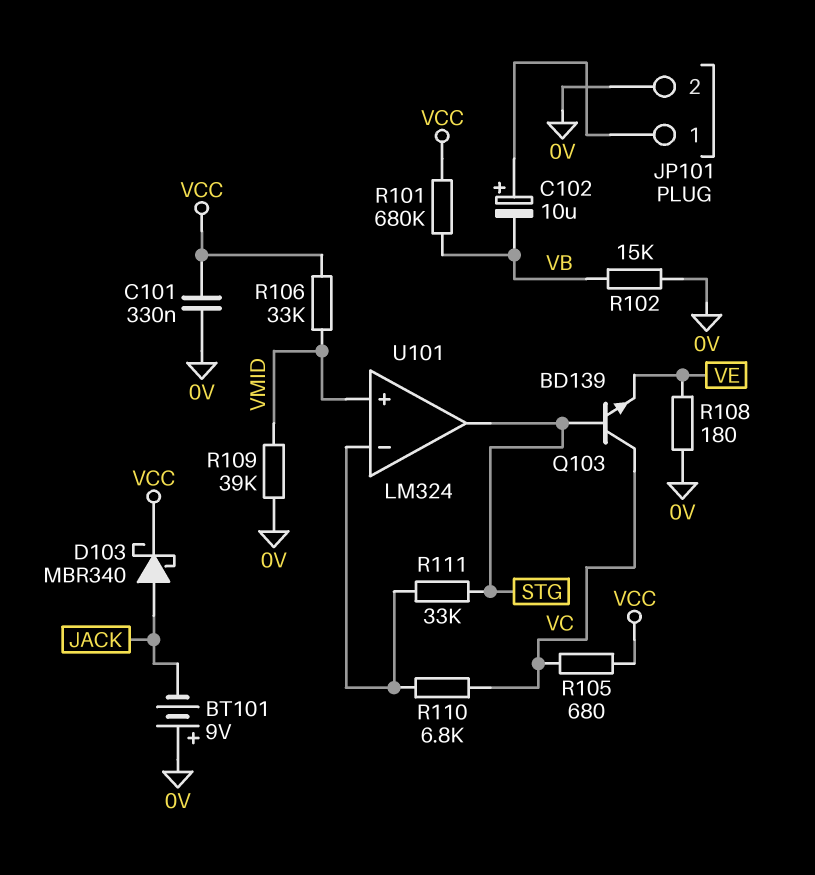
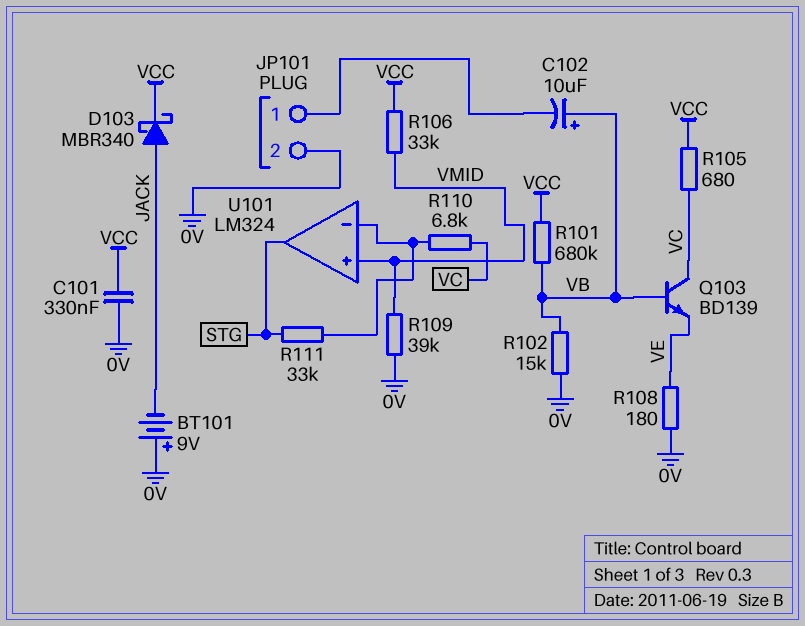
C102: 10uF (plus JP101/1, minus VB) -> 10uF (plus VB, minus JP101/1)
Q103: NPN BD139 (B STG, C VC, E VE) -> NPN BD139 (B VB, C VC, E VE)

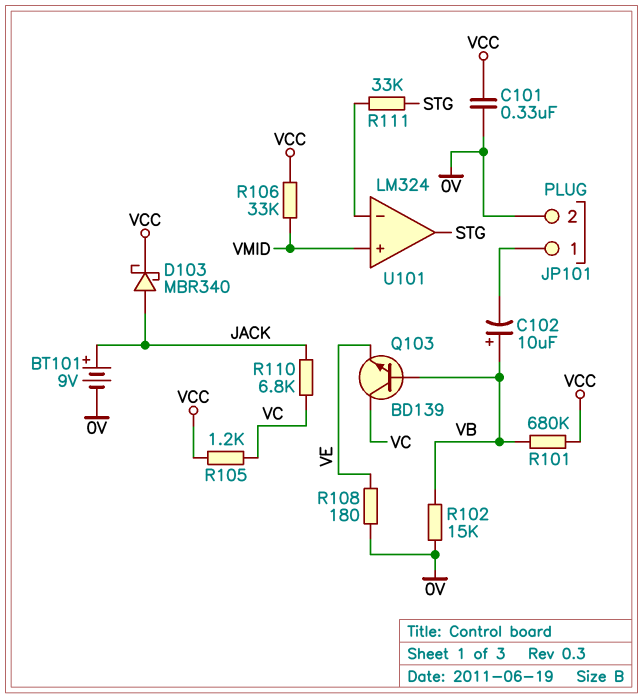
BT101: 9V (plus 0V, minus JACK) -> 9V (plus JACK, minus 0V)
R105: 680 (VC, VCC) -> 1.2k (VC, VCC)
R109: 39k (0V, VMID) -> none
R110: 6.8k (U101/in-, VC) -> 6.8k (JACK, VC)

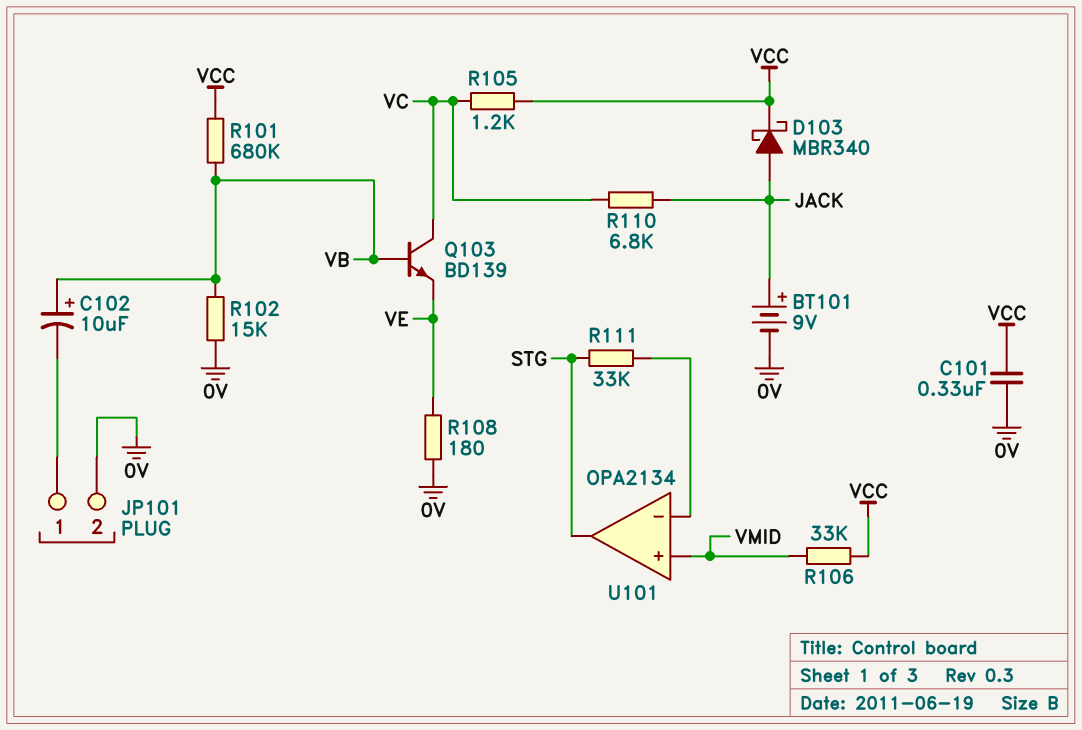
U101: LM324 -> OPA2134

